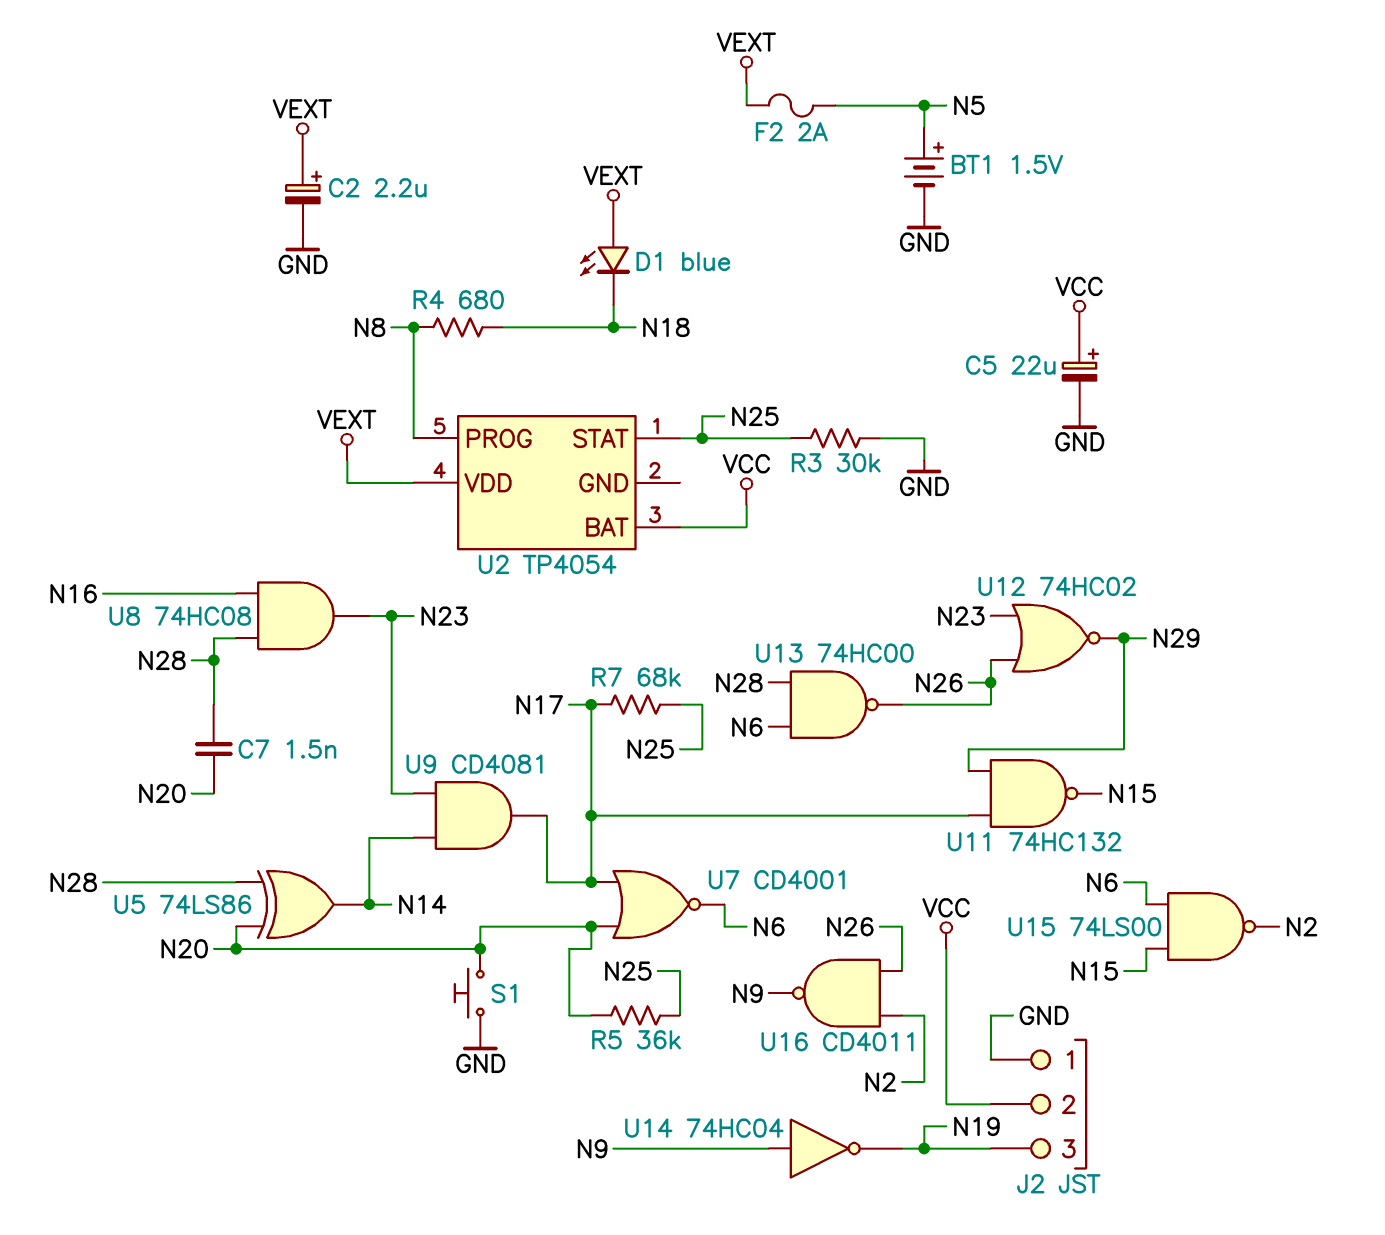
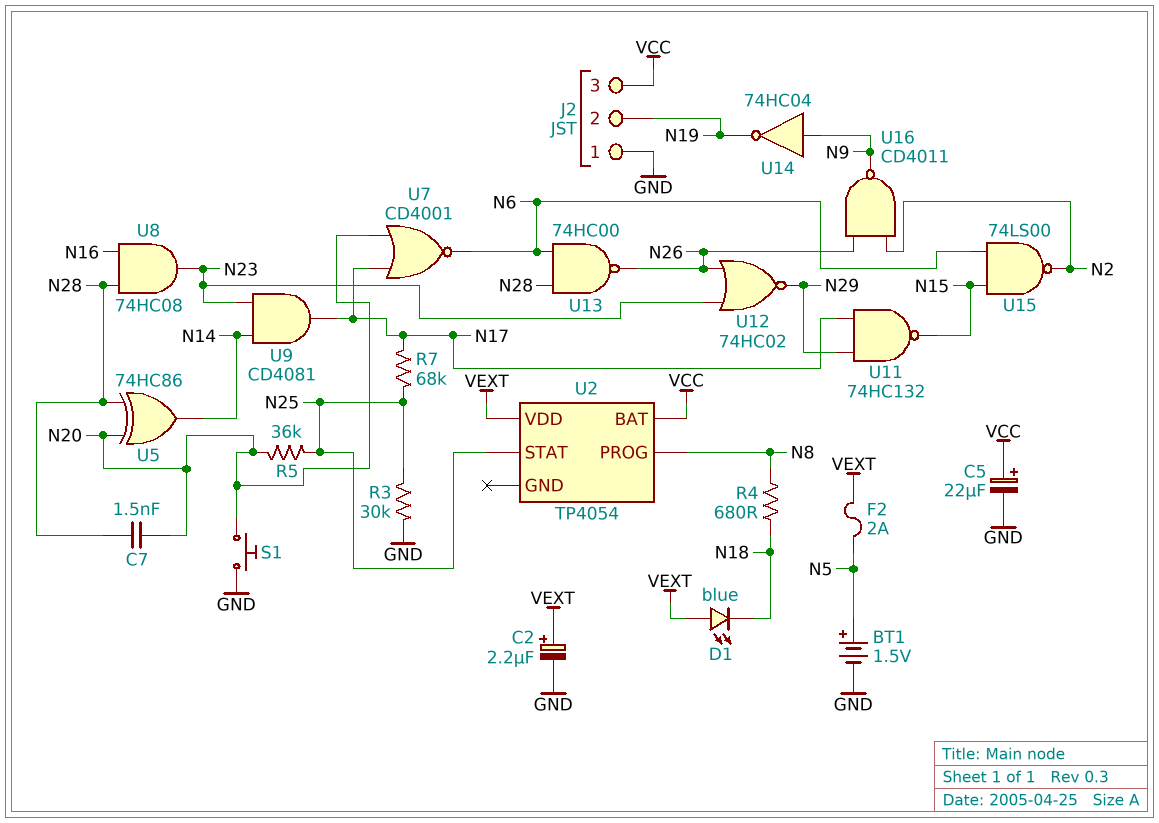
J2 pin 2: VCC -> N19
J2 pin 3: N19 -> VCC
U5: XOR 74LS86 (in N20, in N28, out N14) -> XOR 74HC86 (in N20, in N28, out N14)

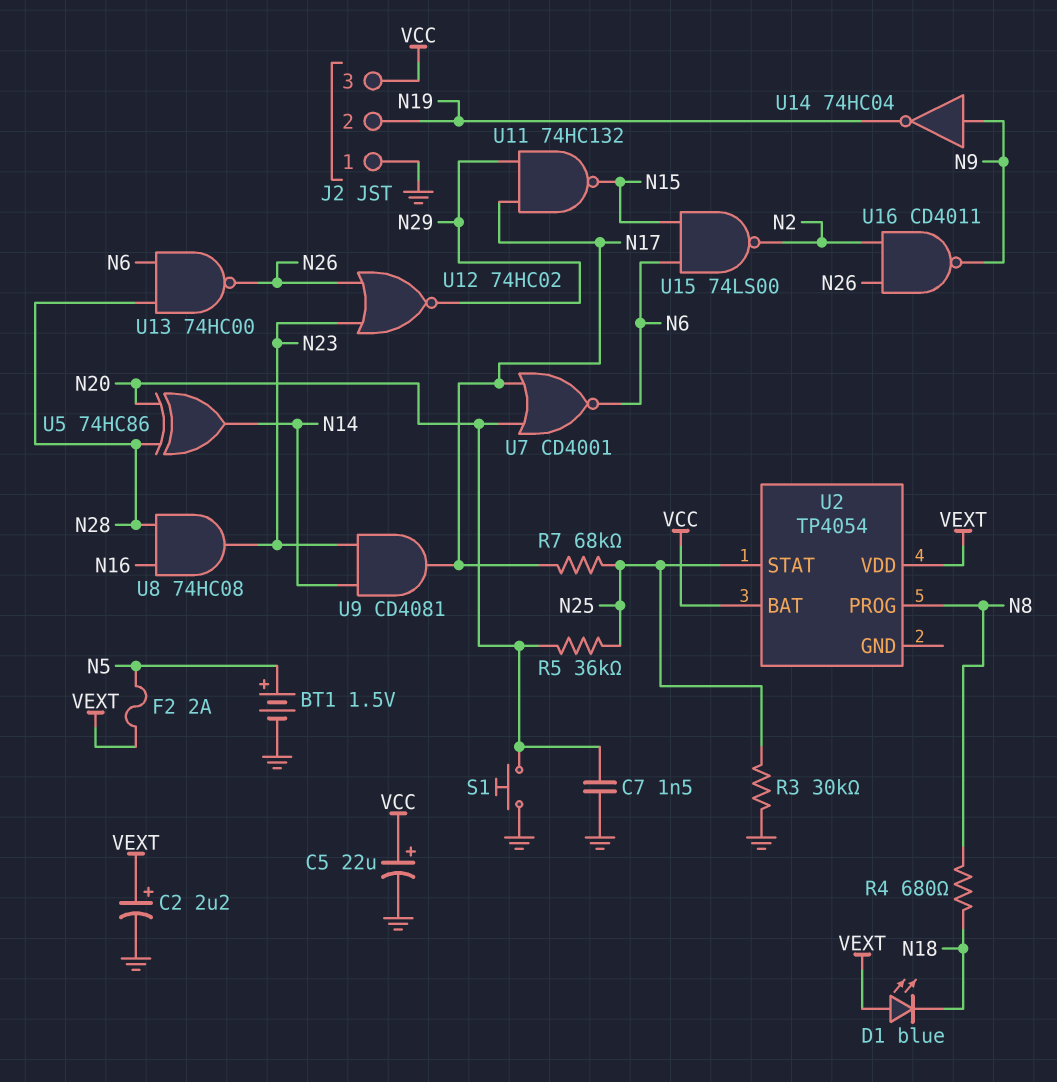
C7: 1.5nF (N20, N28) -> 1.5nF (GND, N20)

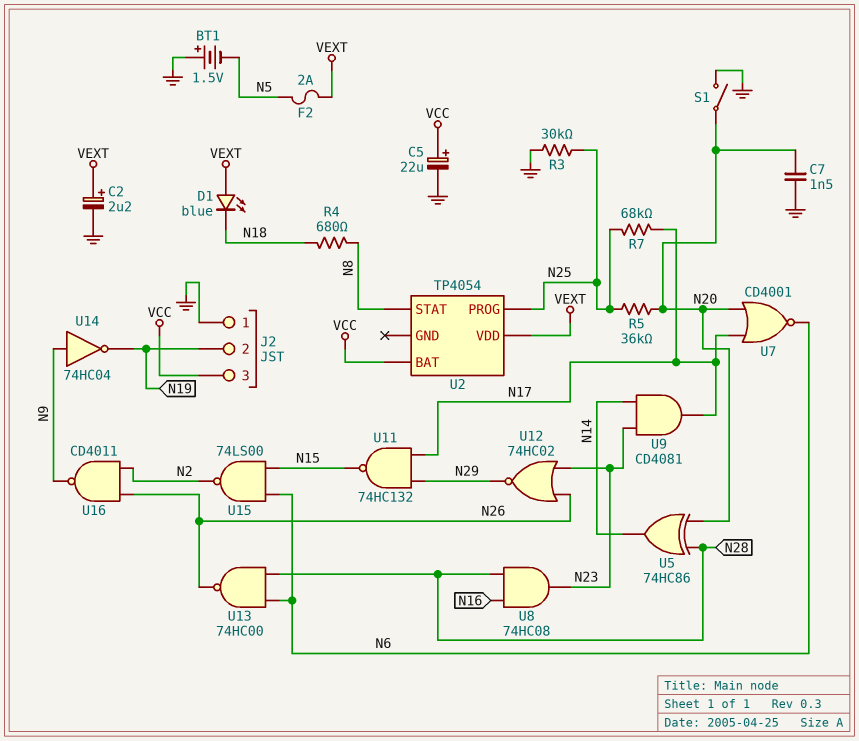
BT1: 1.5V (plus N5, minus GND) -> 1.5V (plus GND, minus N5)
S1: button (GND, N20) -> switch (GND, N20)
U2 pin PROG: N8 -> N25
U2 pin STAT: N25 -> N8

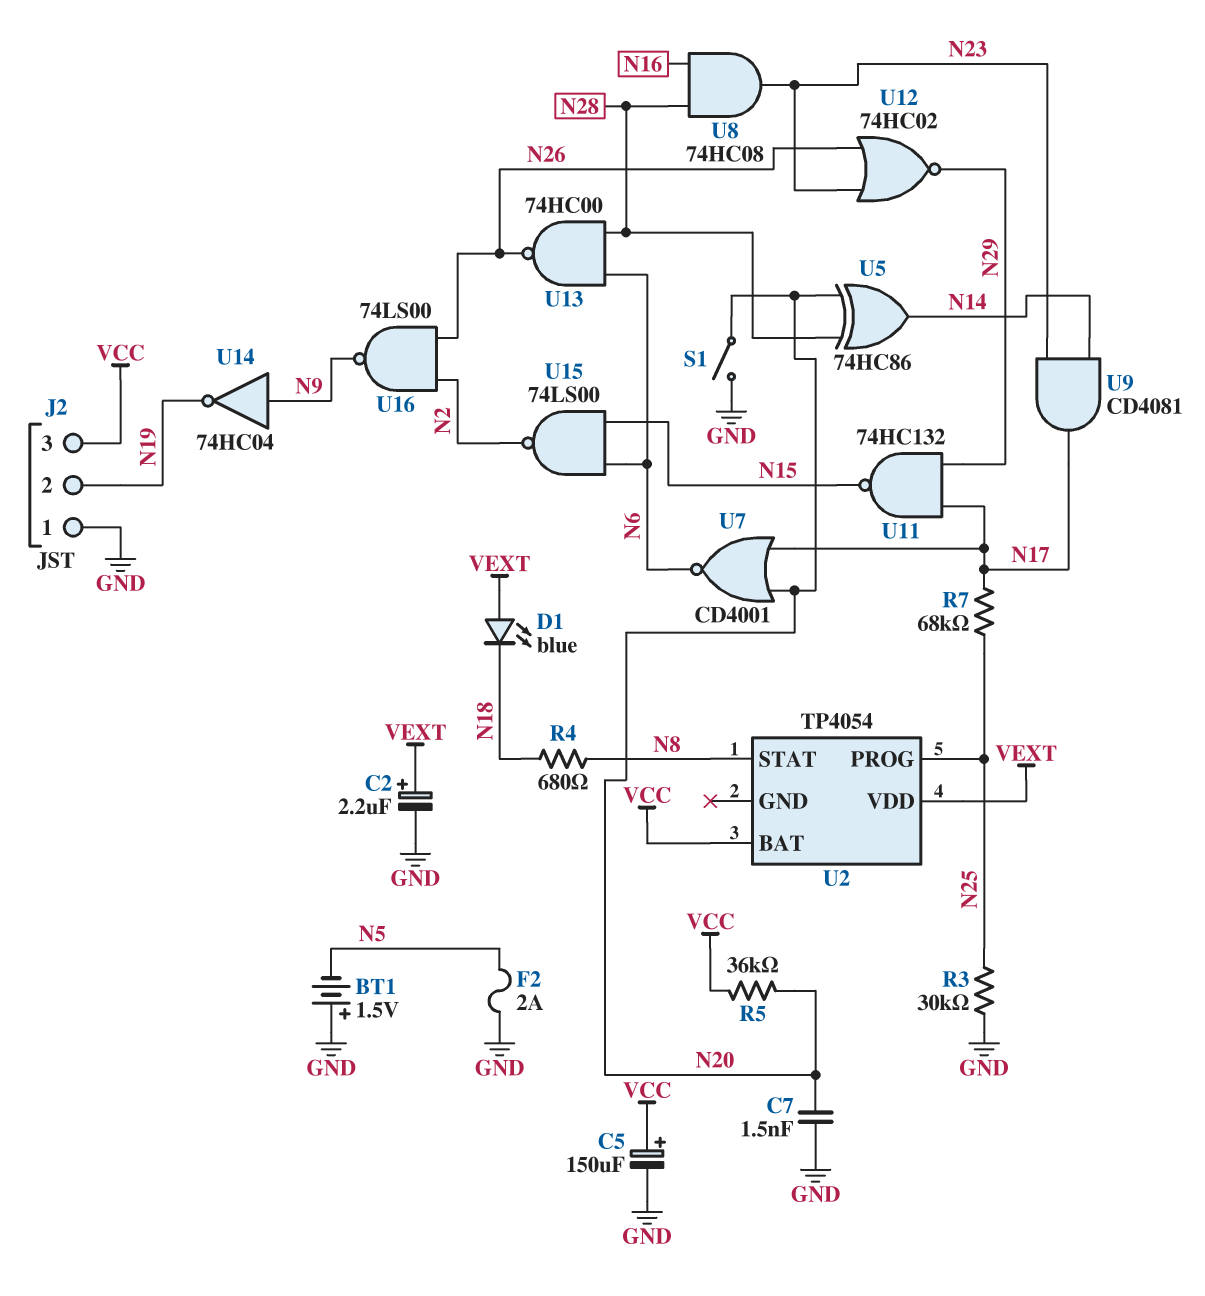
C5: 22uF (plus VCC, minus GND) -> 150uF (plus VCC, minus GND)
F2: 2A (N5, VEXT) -> 2A (GND, N5)
R5: 36k (N20, N25) -> 36k (N20, VCC)
U16: NAND CD4011 (in N2, in N26, out N9) -> NAND 74LS00 (in N2, in N26, out N9)

